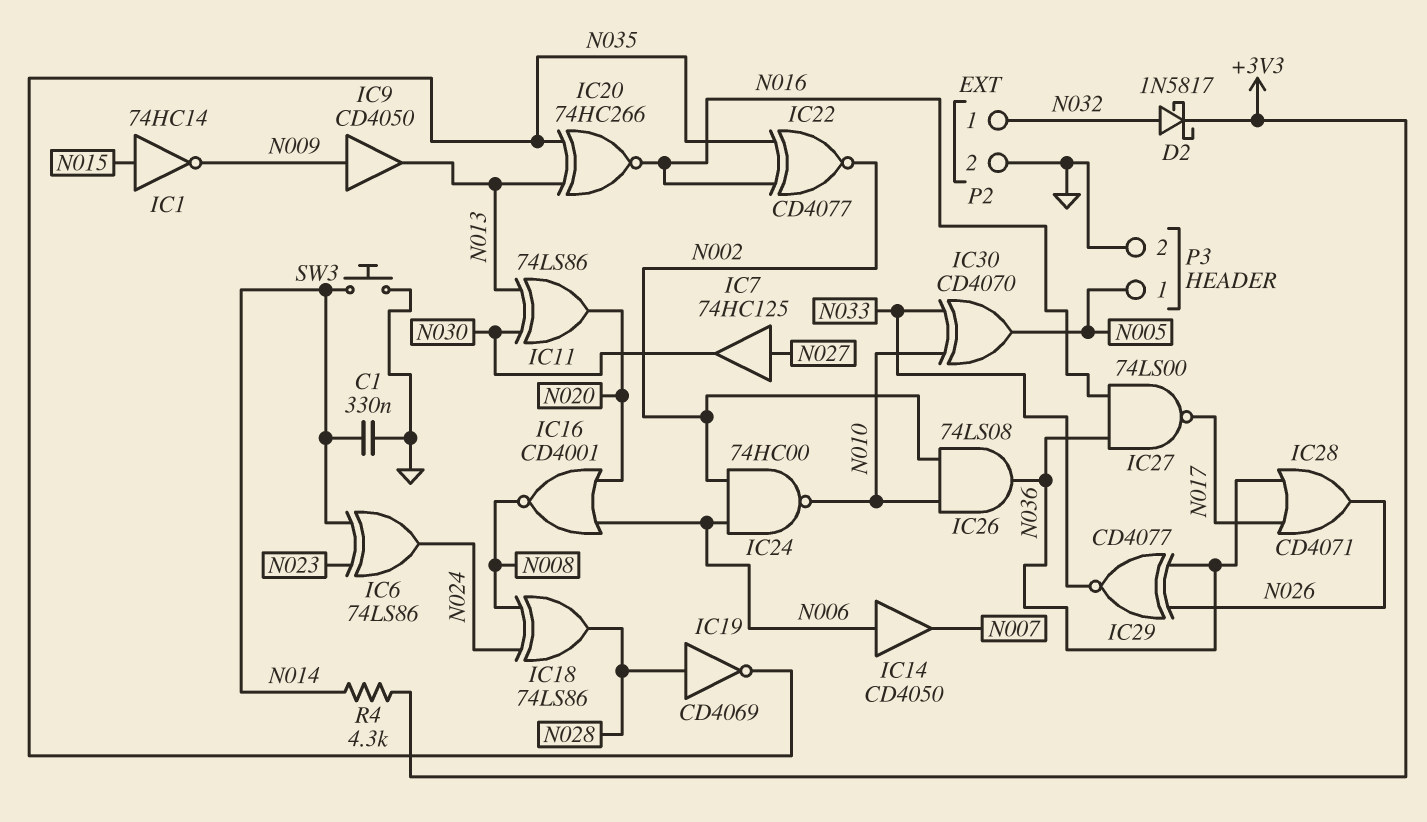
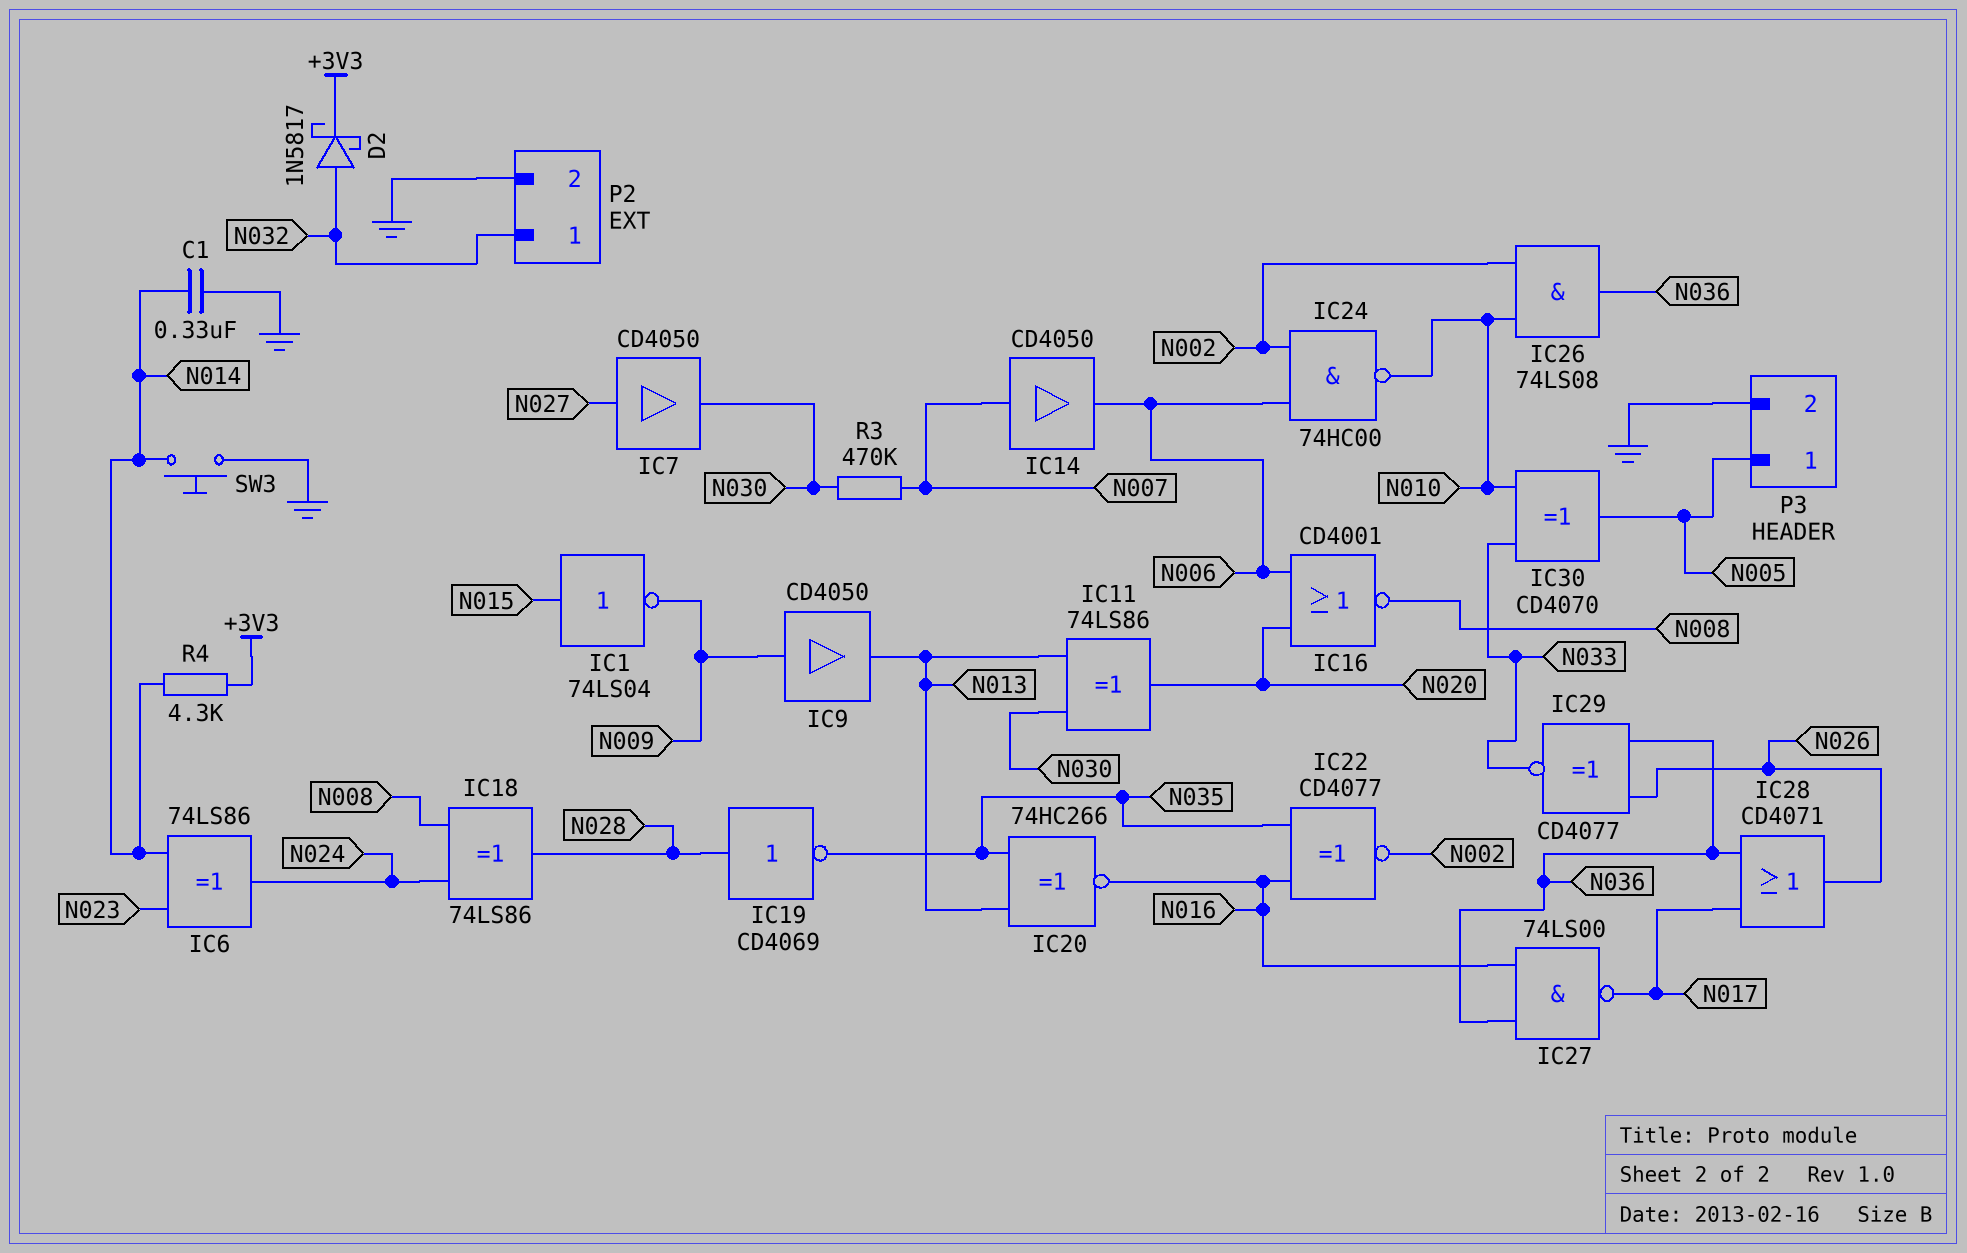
IC1: NOT 74HC14 (in N015, out N009) -> NOT 74LS04 (in N015, out N009)
IC7: buffer 74HC125 (in N027, out N030) -> buffer CD4050 (in N027, out N030)
IC14: buffer CD4050 (in N006, out N007) -> buffer CD4050 (in N007, out N006)
R3: none -> 470k (N007, N030)

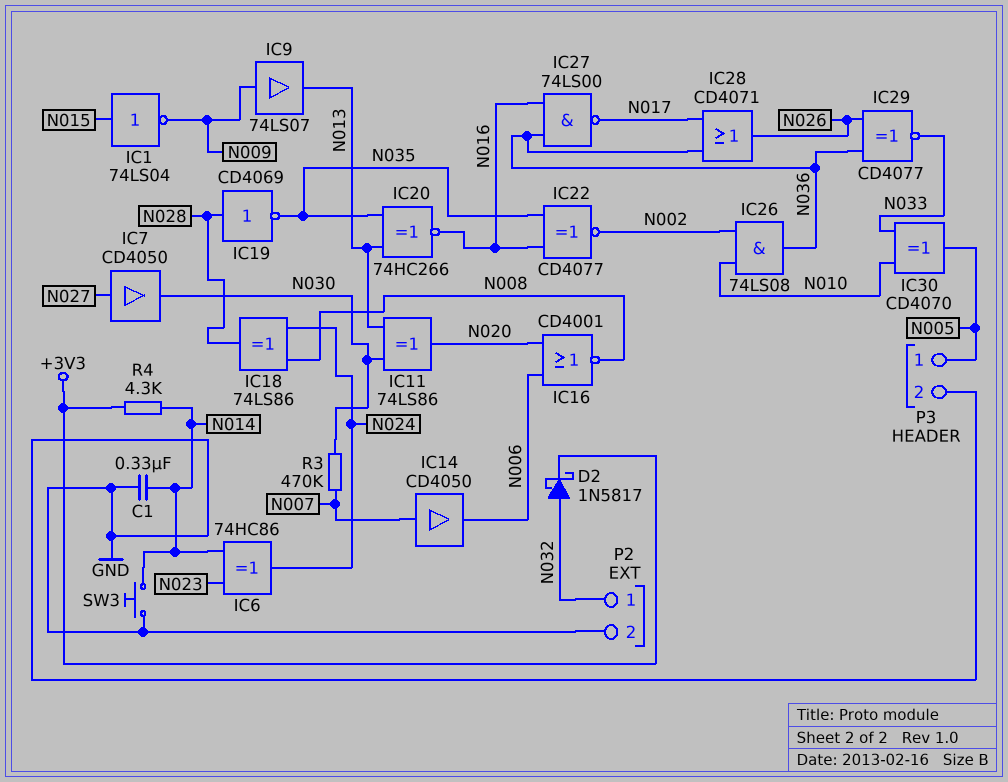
IC6: XOR 74LS86 (in N014, in N023, out N024) -> XOR 74HC86 (in N014, in N023, out N024)
IC9: buffer CD4050 (in N009, out N013) -> buffer 74LS07 (in N009, out N013)
IC24: NAND 74HC00 (in N002, in N006, out N010) -> none

